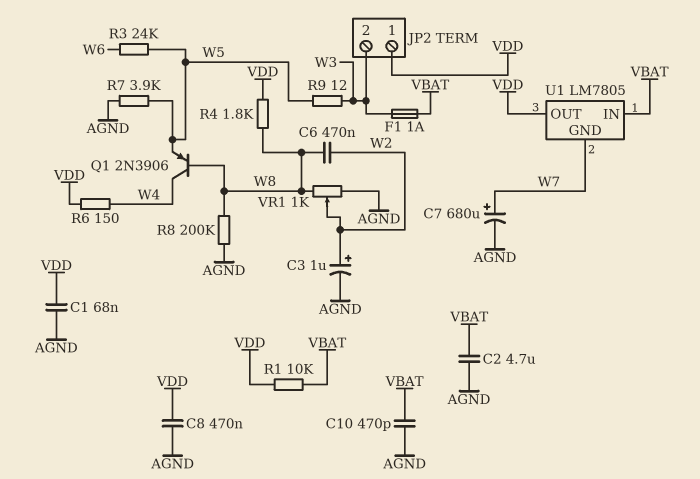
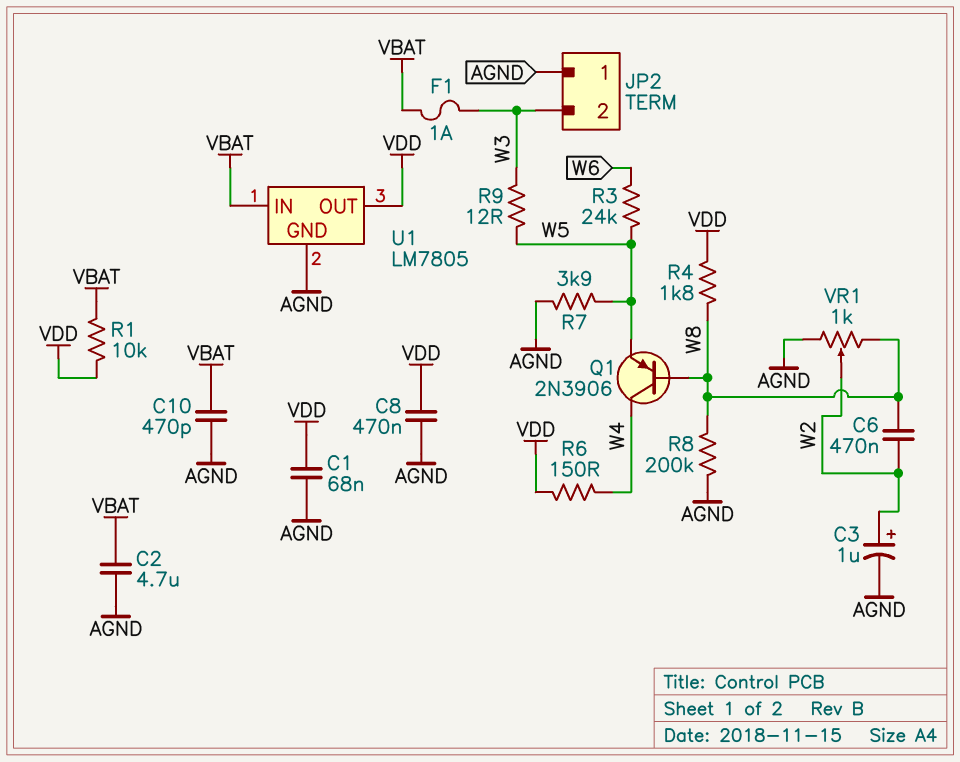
C7: 680uF (plus W7, minus AGND) -> none
JP2 pin 1: VDD -> AGND
U1 pin GND: W7 -> AGND

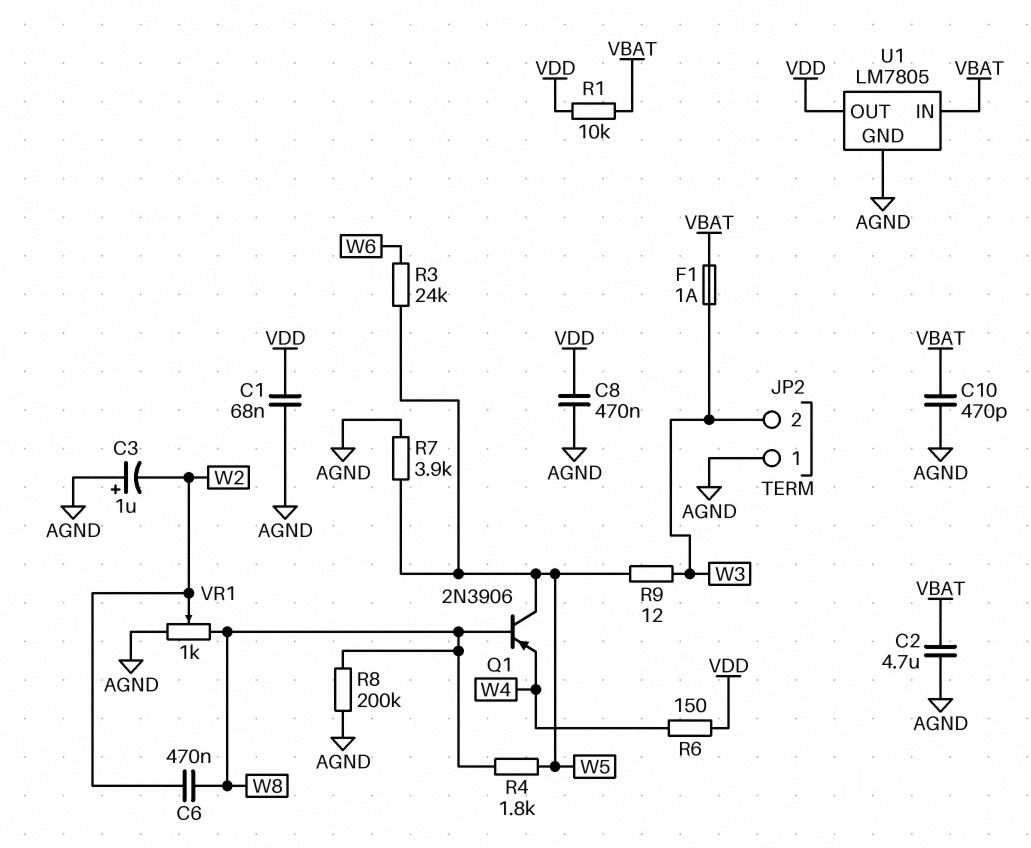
C3: 1uF (plus W2, minus AGND) -> 1uF (plus AGND, minus W2)
Q1: PNP 2N3906 (B W8, C W4, E W5) -> PNP 2N3906 (B W8, C W5, E W4)
R4: 1.8k (VDD, W8) -> 1.8k (W5, W8)

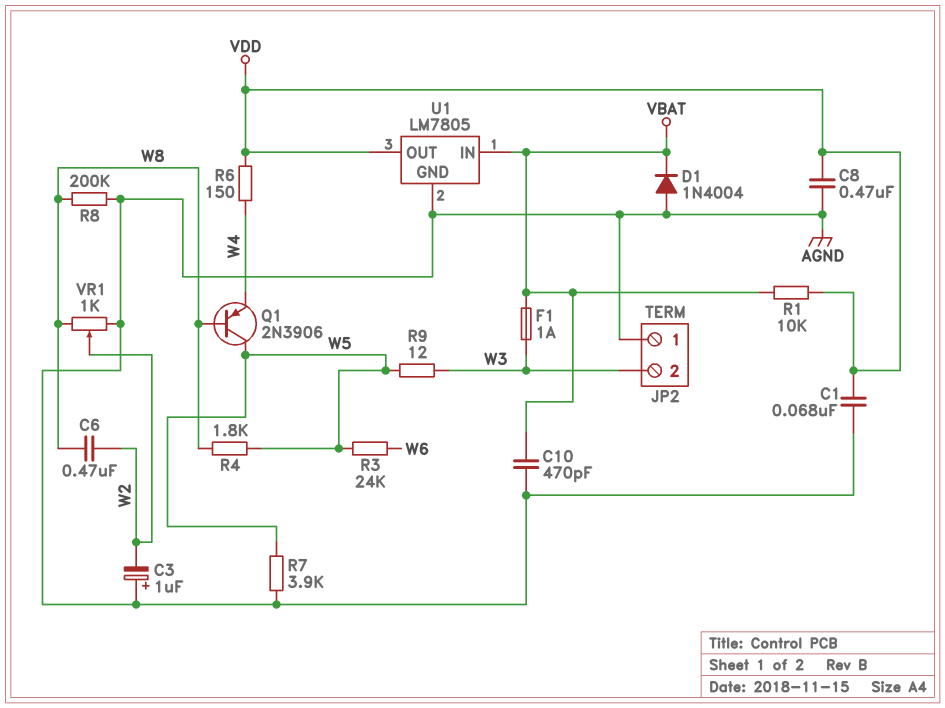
C2: 4.7uF (AGND, VBAT) -> none
D1: none -> diode 1N4004 (A AGND, K VBAT)

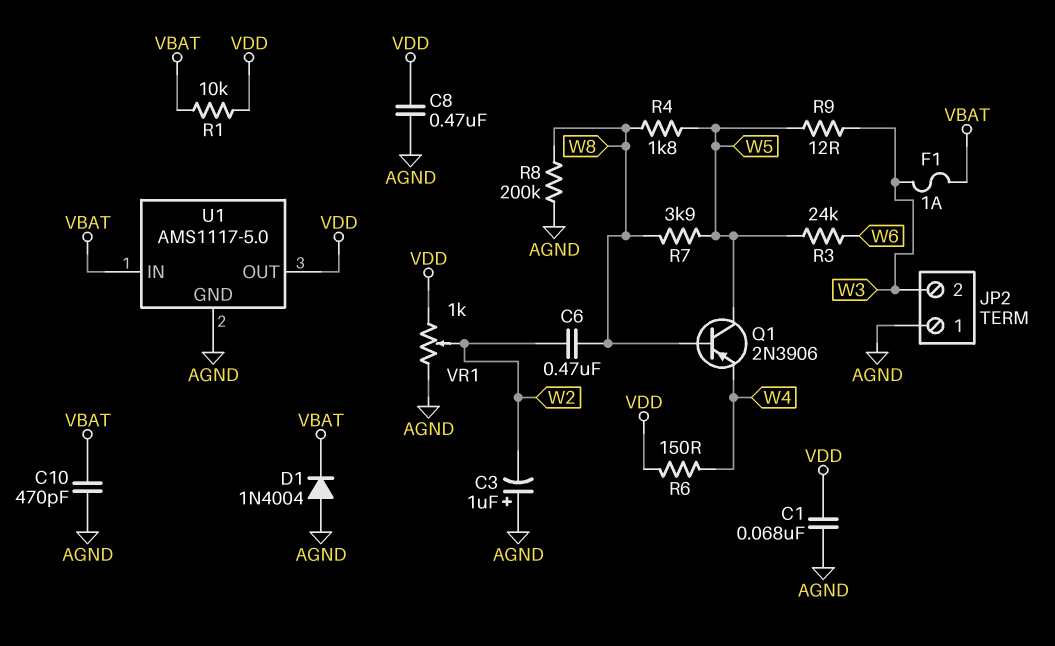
R7: 3.9k (AGND, W5) -> 3.9k (W5, W8)
U1: LM7805 -> AMS1117-5.0
VR1: 1k (AGND, W8, wiper W2) -> 1k (AGND, VDD, wiper W2)

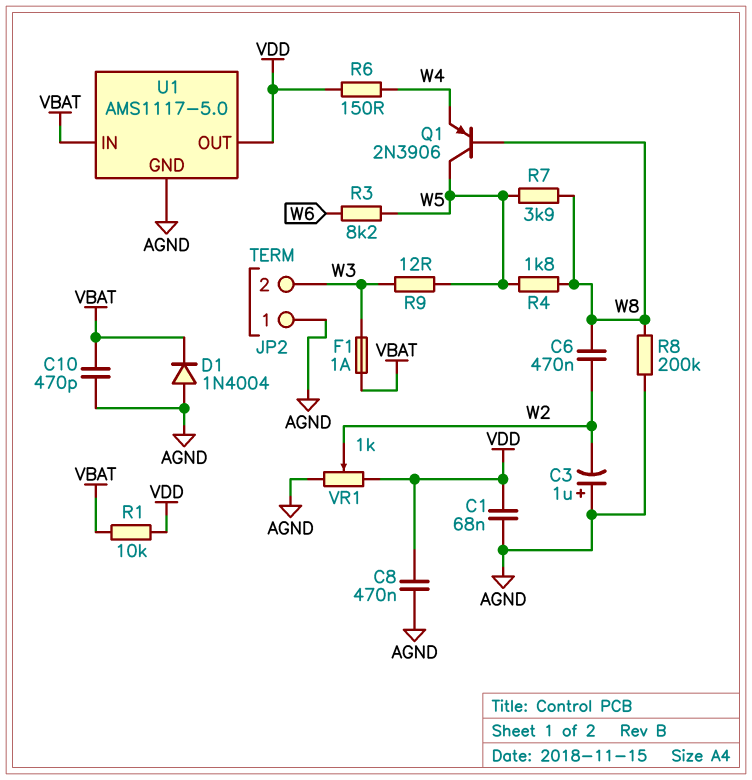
R3: 24k (W5, W6) -> 8.2k (W5, W6)

